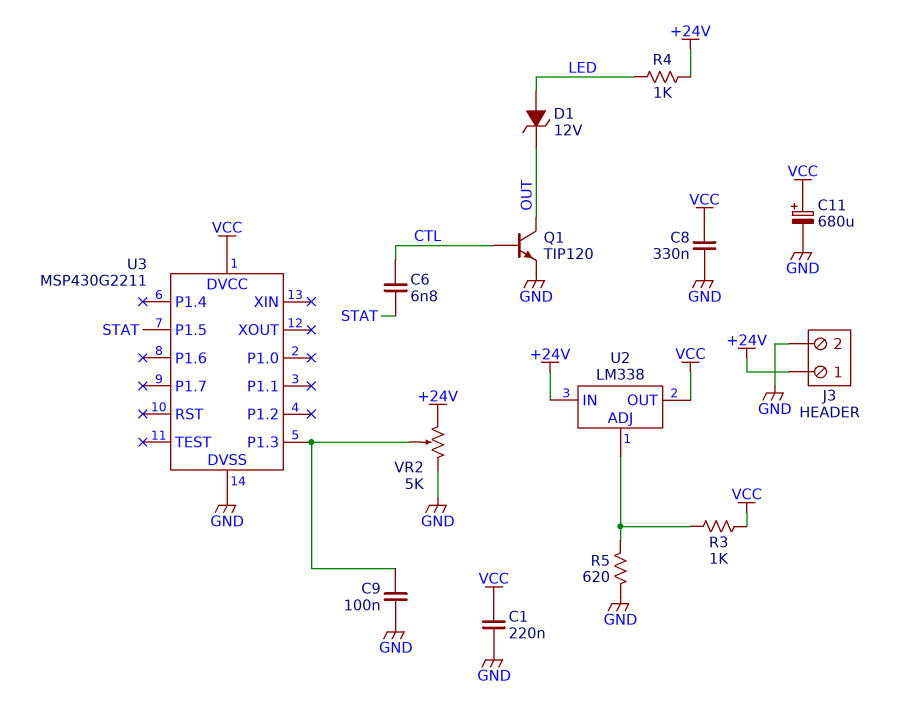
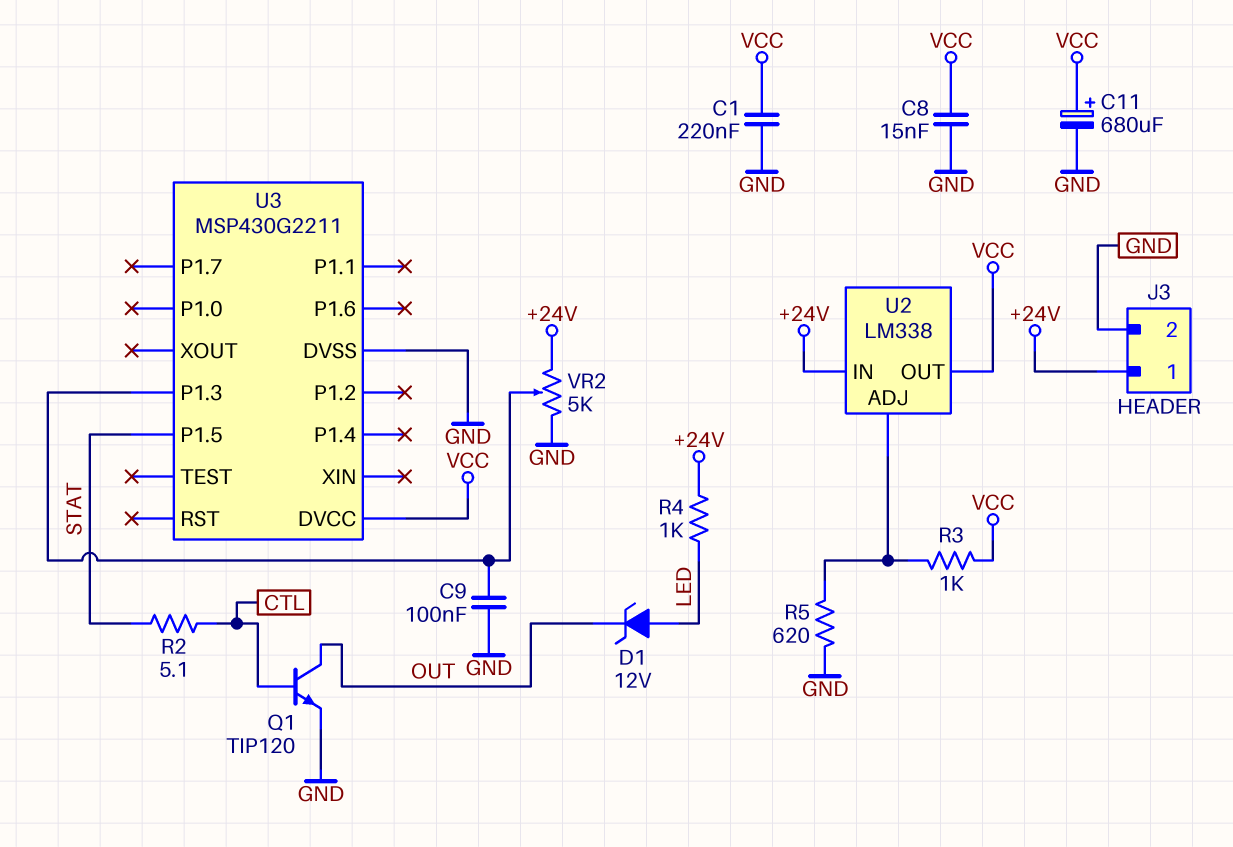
C6: 6.8nF (CTL, STAT) -> none
C8: 330nF (GND, VCC) -> 15nF (GND, VCC)
R2: none -> 5.1 (CTL, STAT)

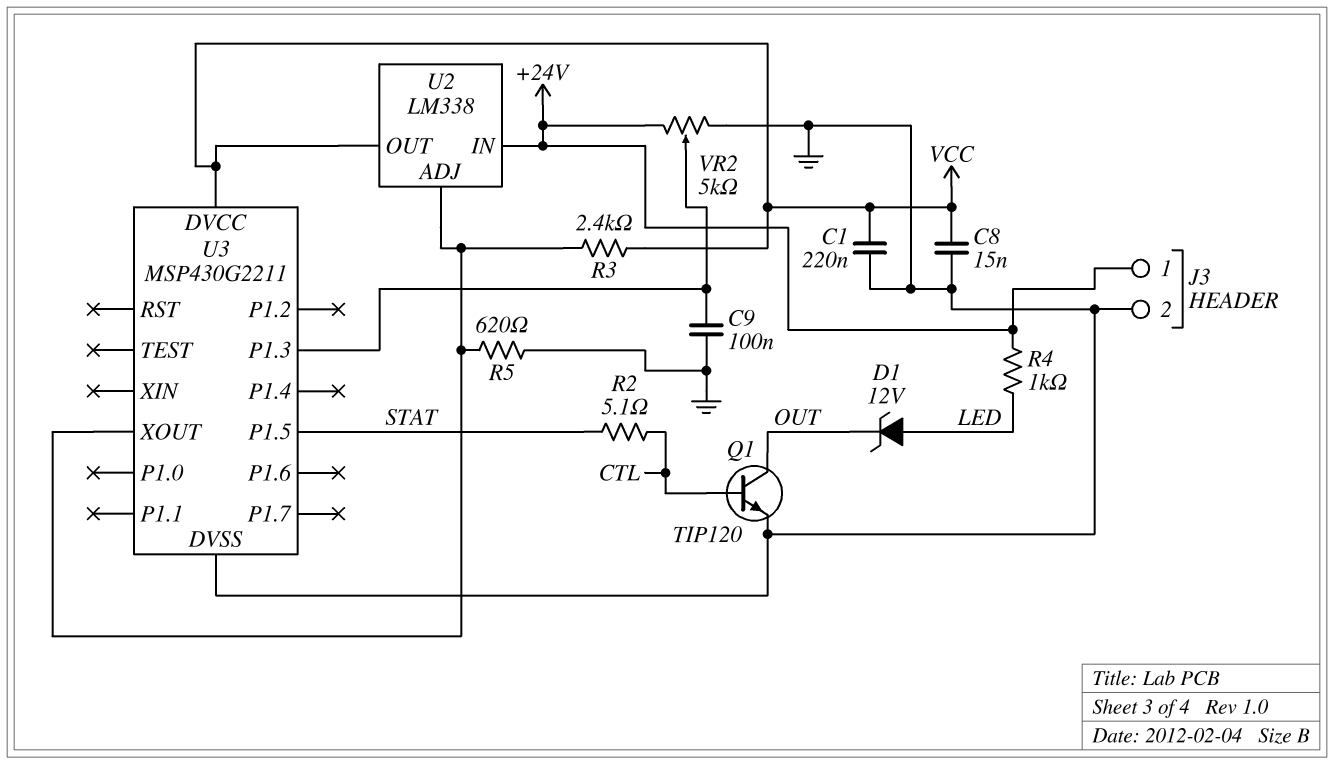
C11: 680uF (plus VCC, minus GND) -> none
R3: 1k (U2/ADJ, VCC) -> 2.4k (U2/ADJ, VCC)
U3 pin XOUT: none -> U2/ADJ

